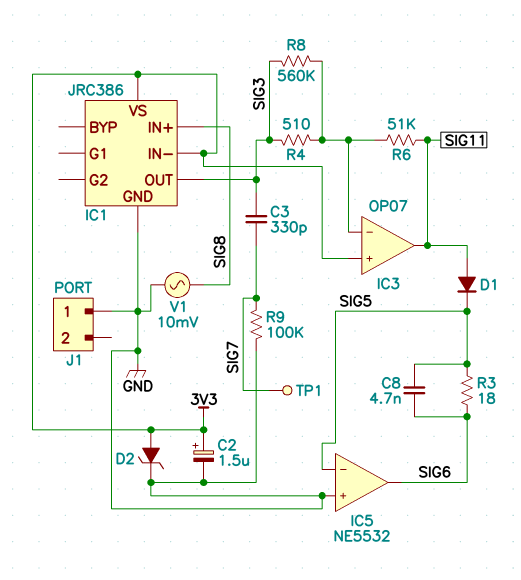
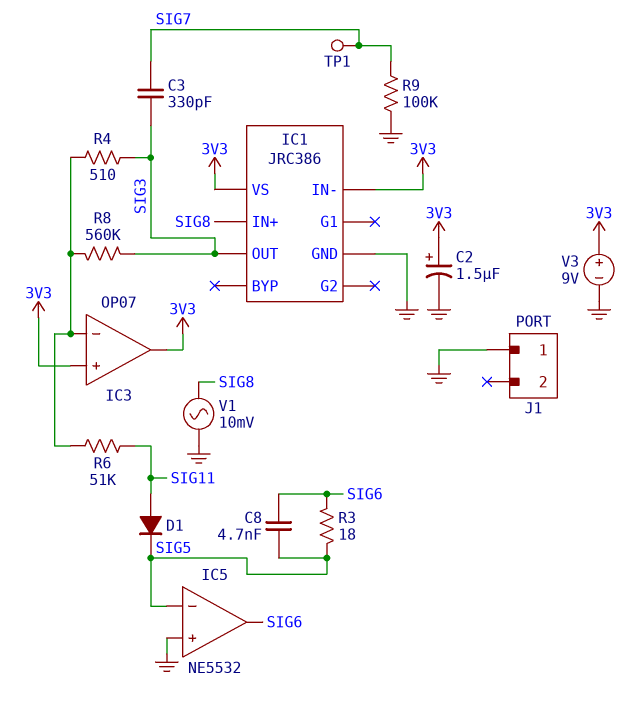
D2: zener (A 3V3, K GND) -> none
IC3 pin out: SIG11 -> 3V3
V3: none -> 9V (plus 3V3, minus GND)

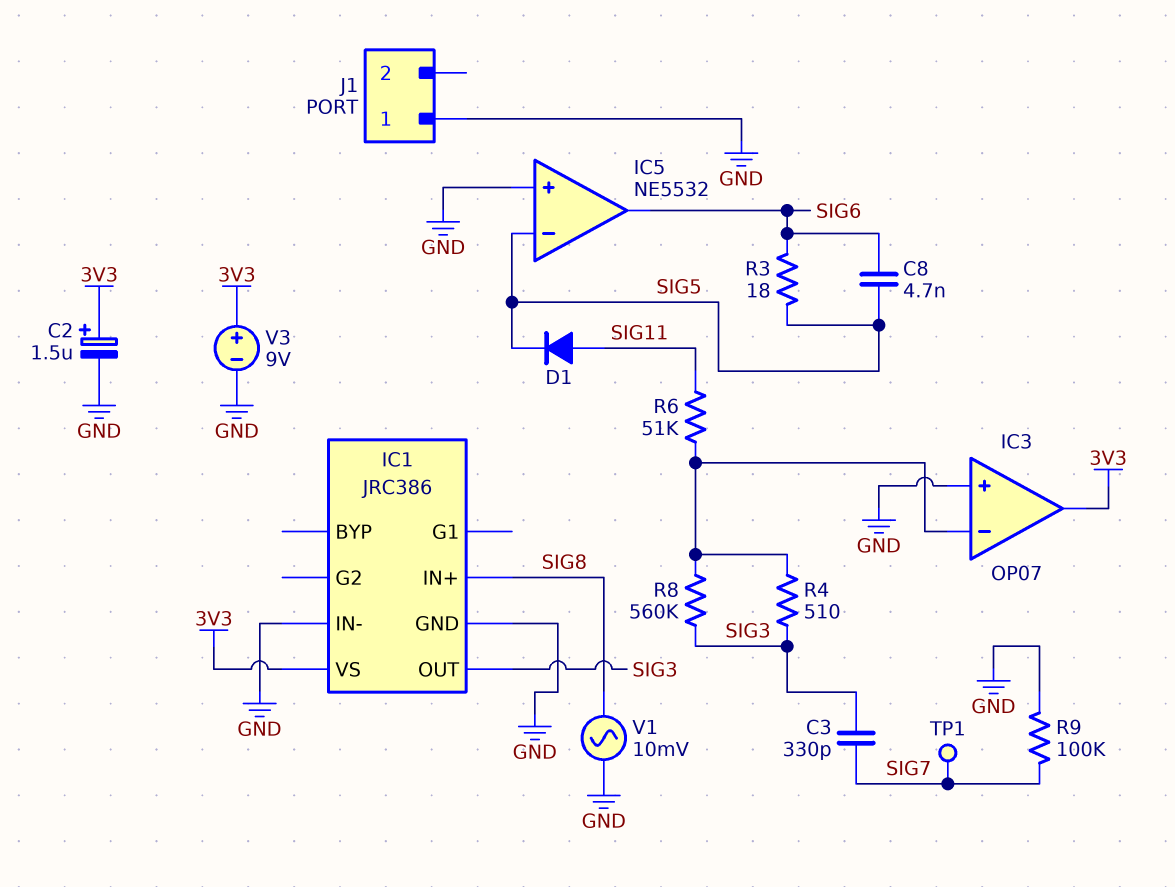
IC1 pin IN-: 3V3 -> GND
IC3 pin in+: 3V3 -> GND

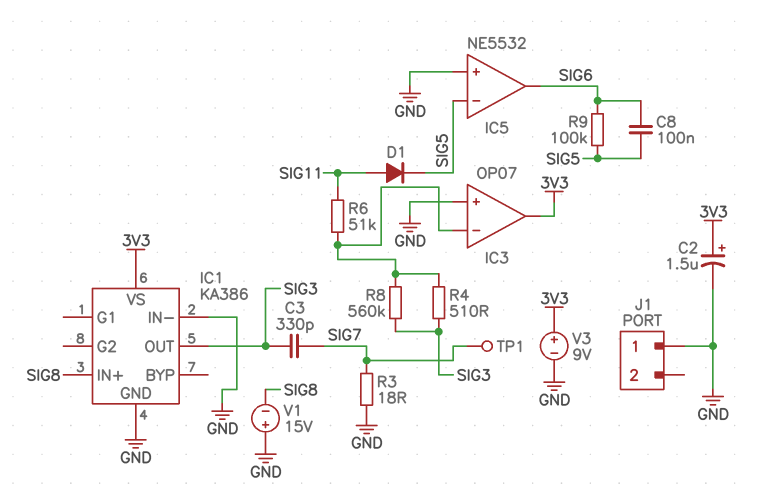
C8: 4.7nF (SIG5, SIG6) -> 100nF (SIG5, SIG6)
IC1: JRC386 -> KA386
R3: 18 (SIG5, SIG6) -> 18 (GND, SIG7)
R9: 100k (GND, SIG7) -> 100k (SIG5, SIG6)
V1: AC 10mV (GND, SIG8) -> 15V (plus GND, minus SIG8)

